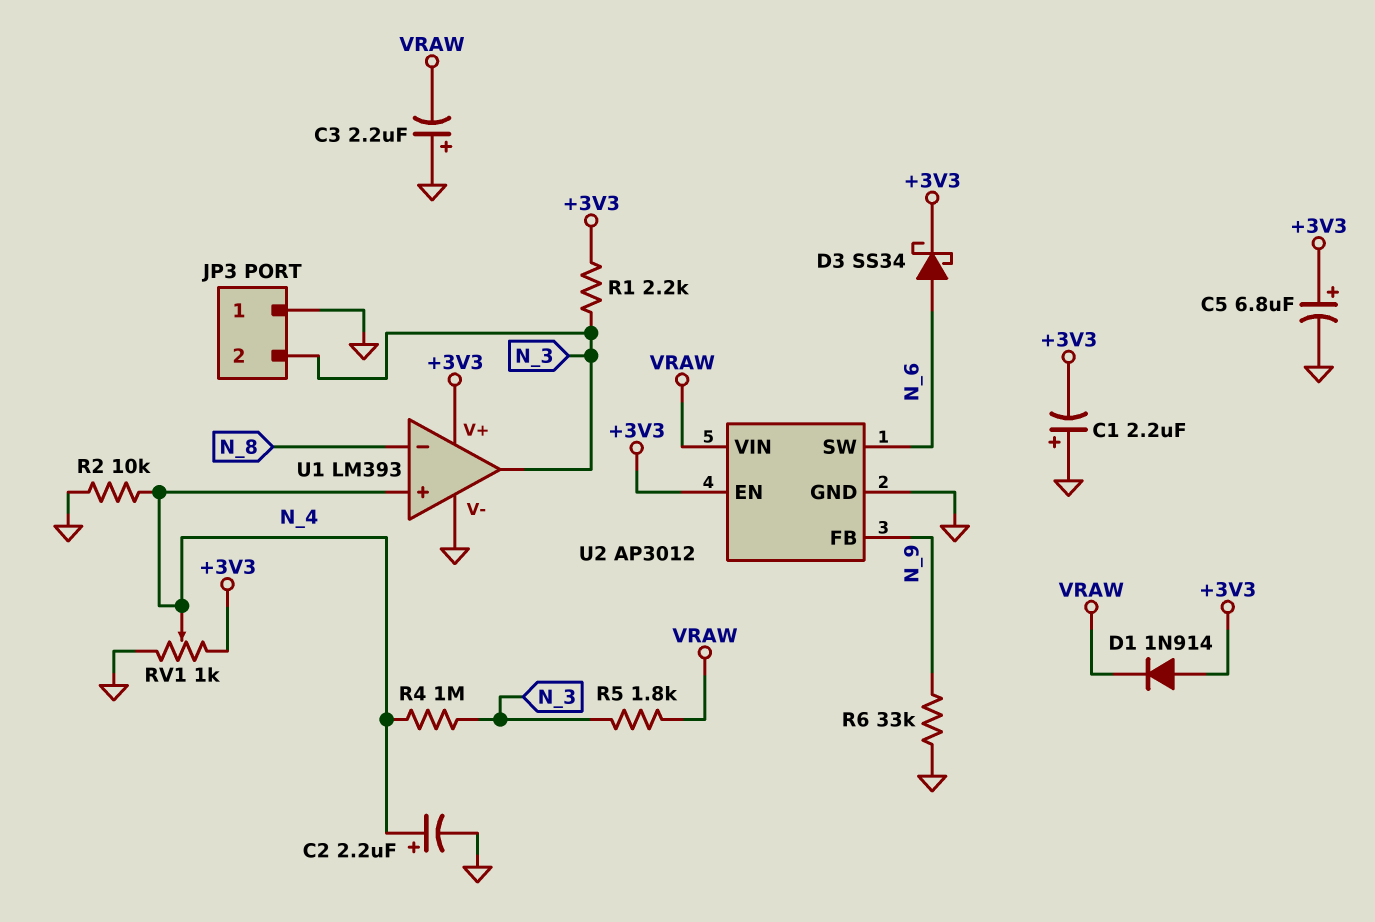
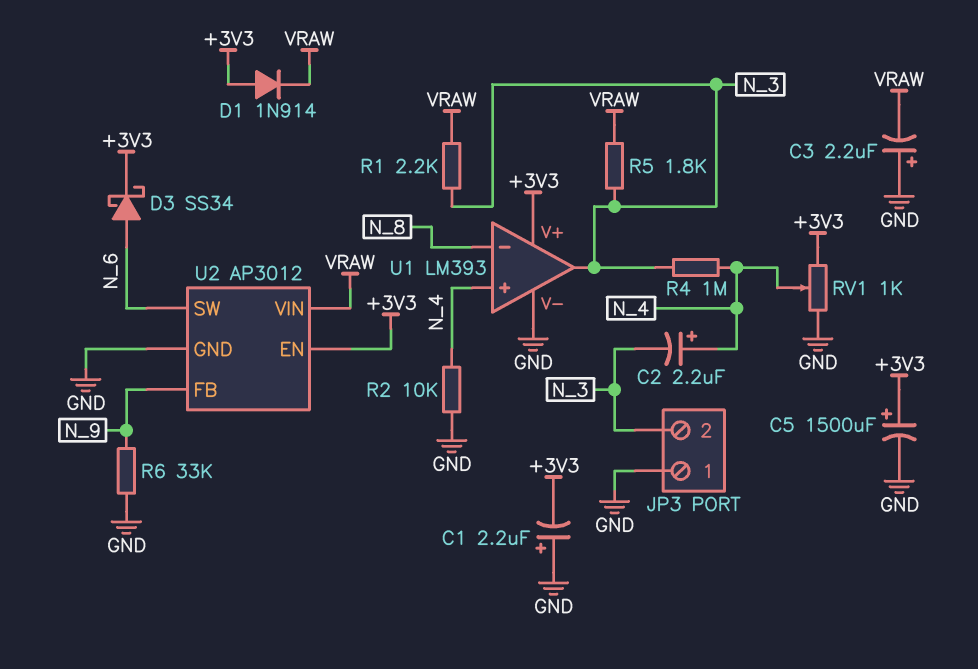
C2: 2.2uF (plus N_4, minus GND) -> 2.2uF (plus N_4, minus N_3)
C5: 6.8uF (plus +3V3, minus GND) -> 1500uF (plus +3V3, minus GND)
R1: 2.2k (+3V3, N_3) -> 2.2k (N_3, VRAW)

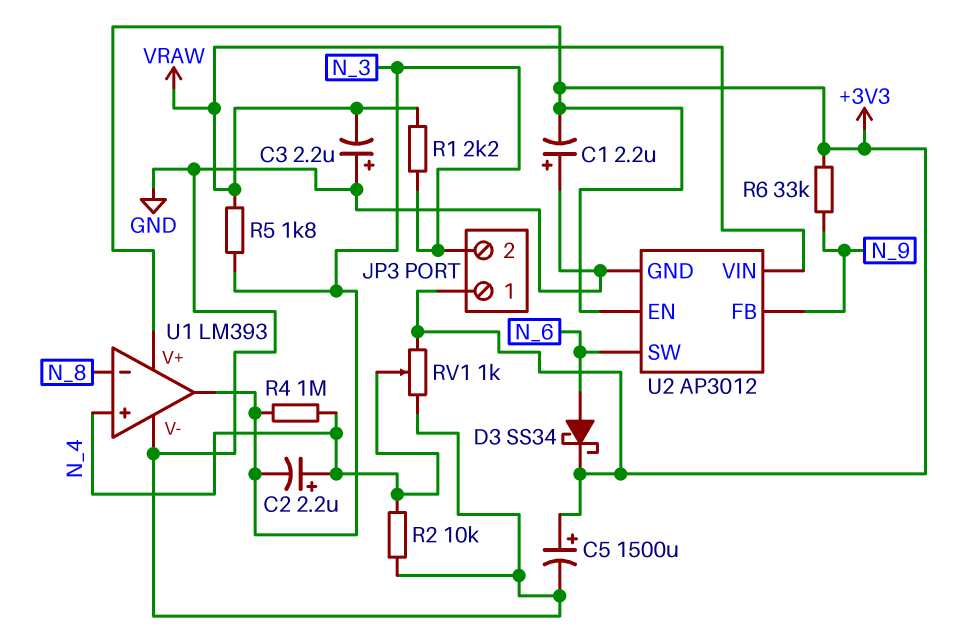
D1: diode 1N914 (A +3V3, K VRAW) -> none
JP3 pin 1: GND -> +3V3
R6: 33k (GND, N_9) -> 33k (+3V3, N_9)

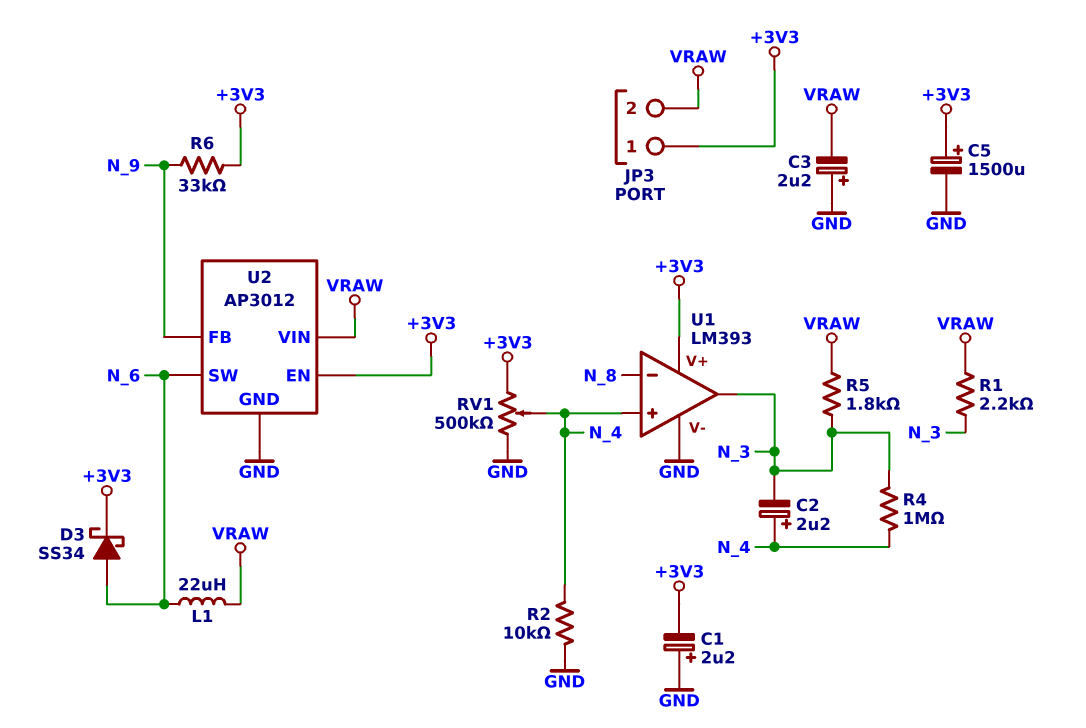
JP3 pin 2: N_3 -> VRAW
L1: none -> 22uH (N_6, VRAW)
RV1: 1k (+3V3, GND, wiper N_4) -> 500k (+3V3, GND, wiper N_4)

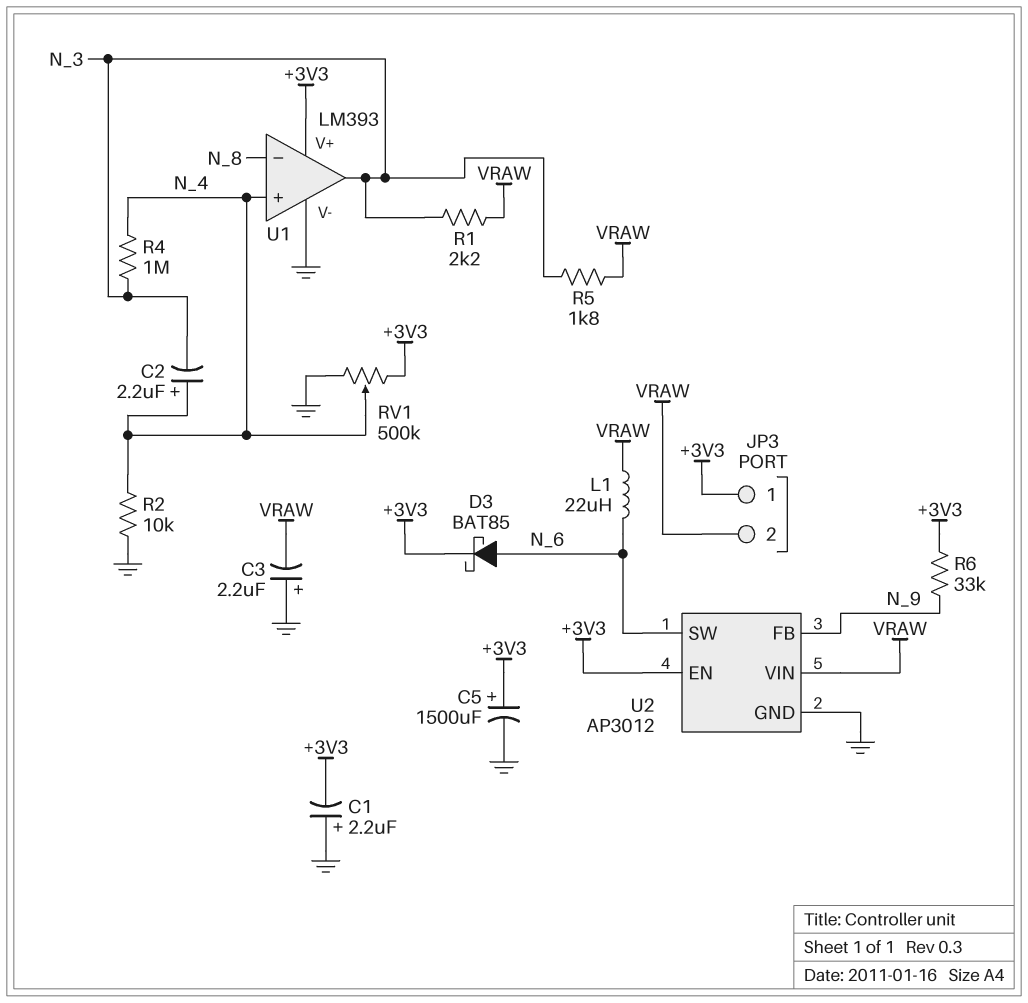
D3: schottky SS34 (A N_6, K +3V3) -> schottky BAT85 (A N_6, K +3V3)

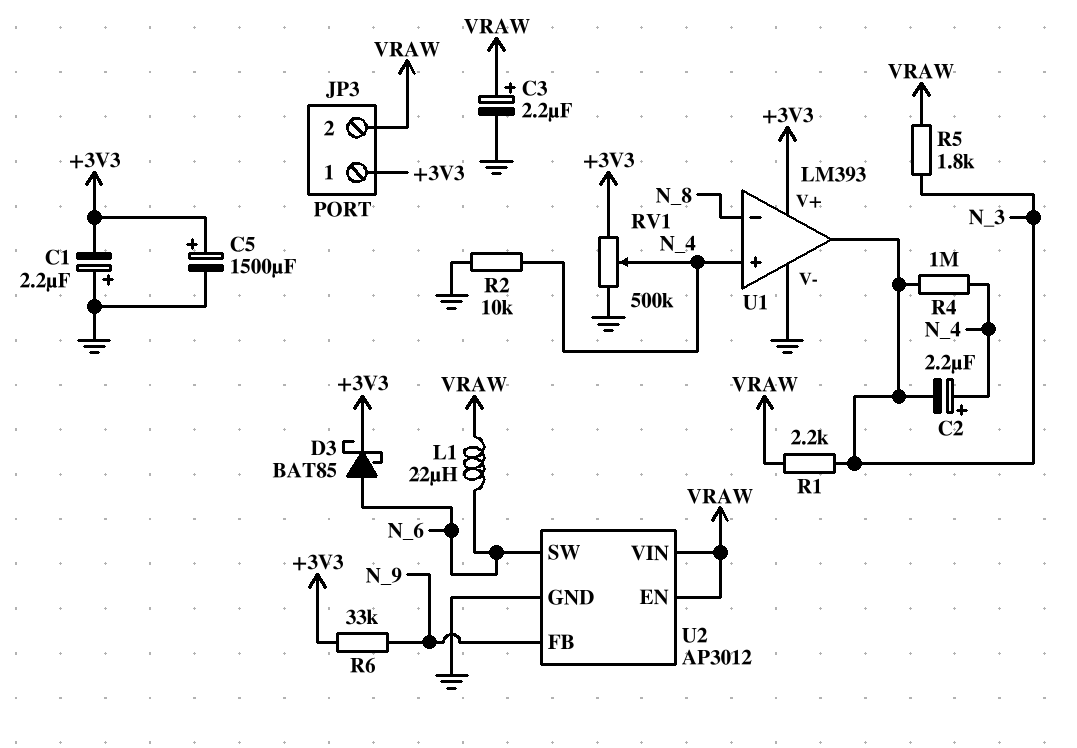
C3: 2.2uF (plus GND, minus VRAW) -> 2.2uF (plus VRAW, minus GND)
U2 pin EN: +3V3 -> VRAW

